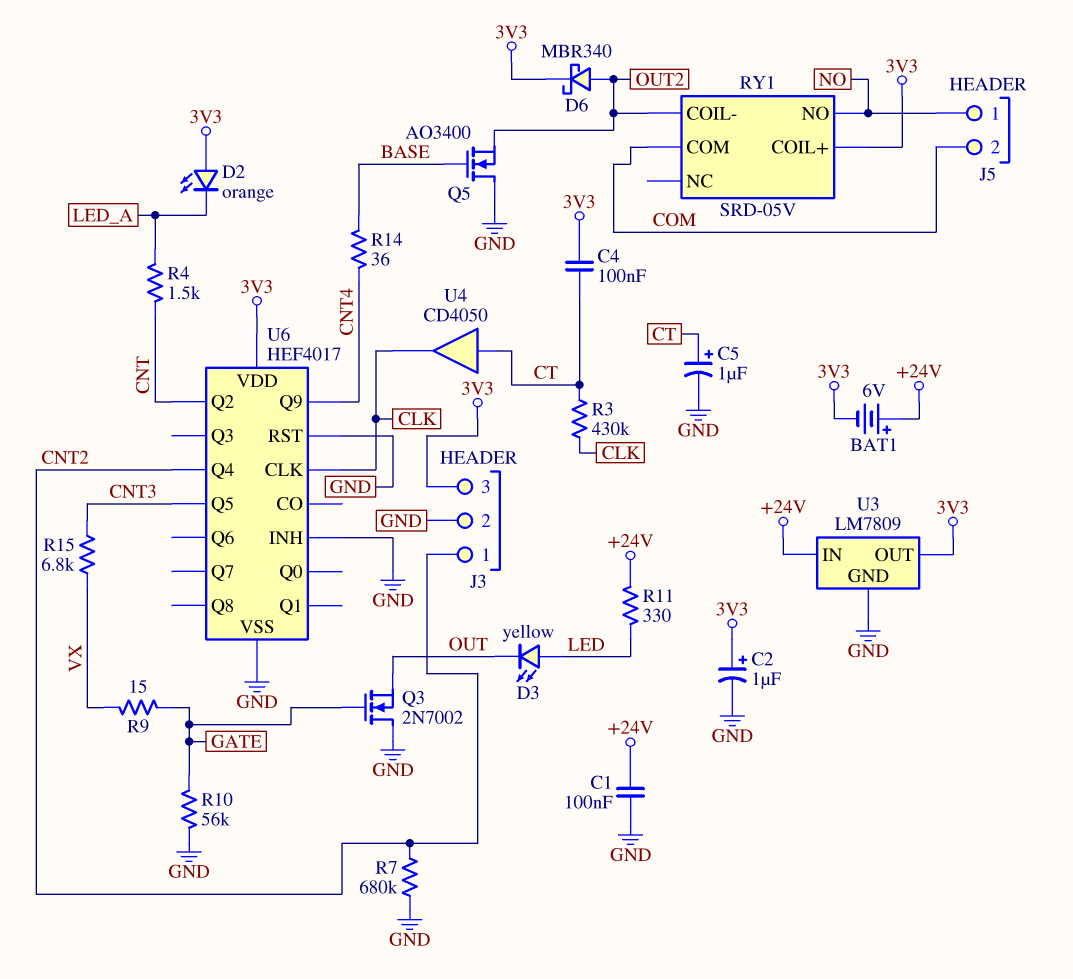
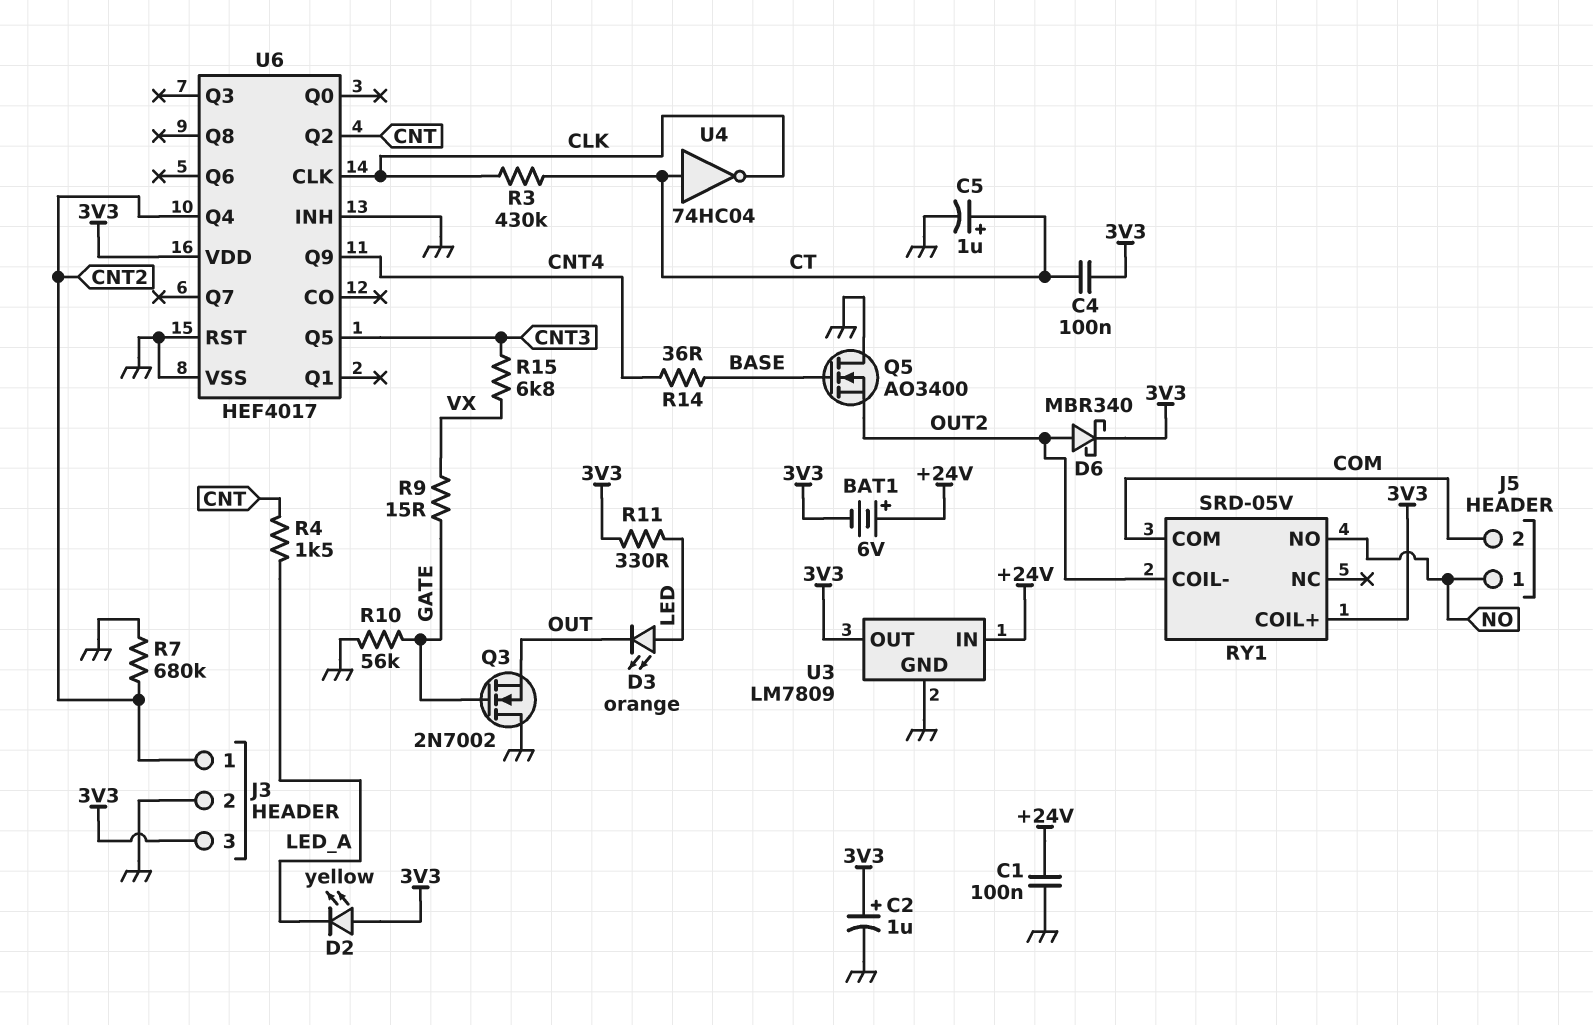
D2: LED orange (A 3V3, K LED_A) -> LED yellow (A 3V3, K LED_A)
D3: LED yellow (A LED, K OUT) -> LED orange (A LED, K OUT)
R11: 330 (+24V, LED) -> 330 (3V3, LED)
U4: buffer CD4050 (in CT, out CLK) -> NOT 74HC04 (in CT, out CLK)

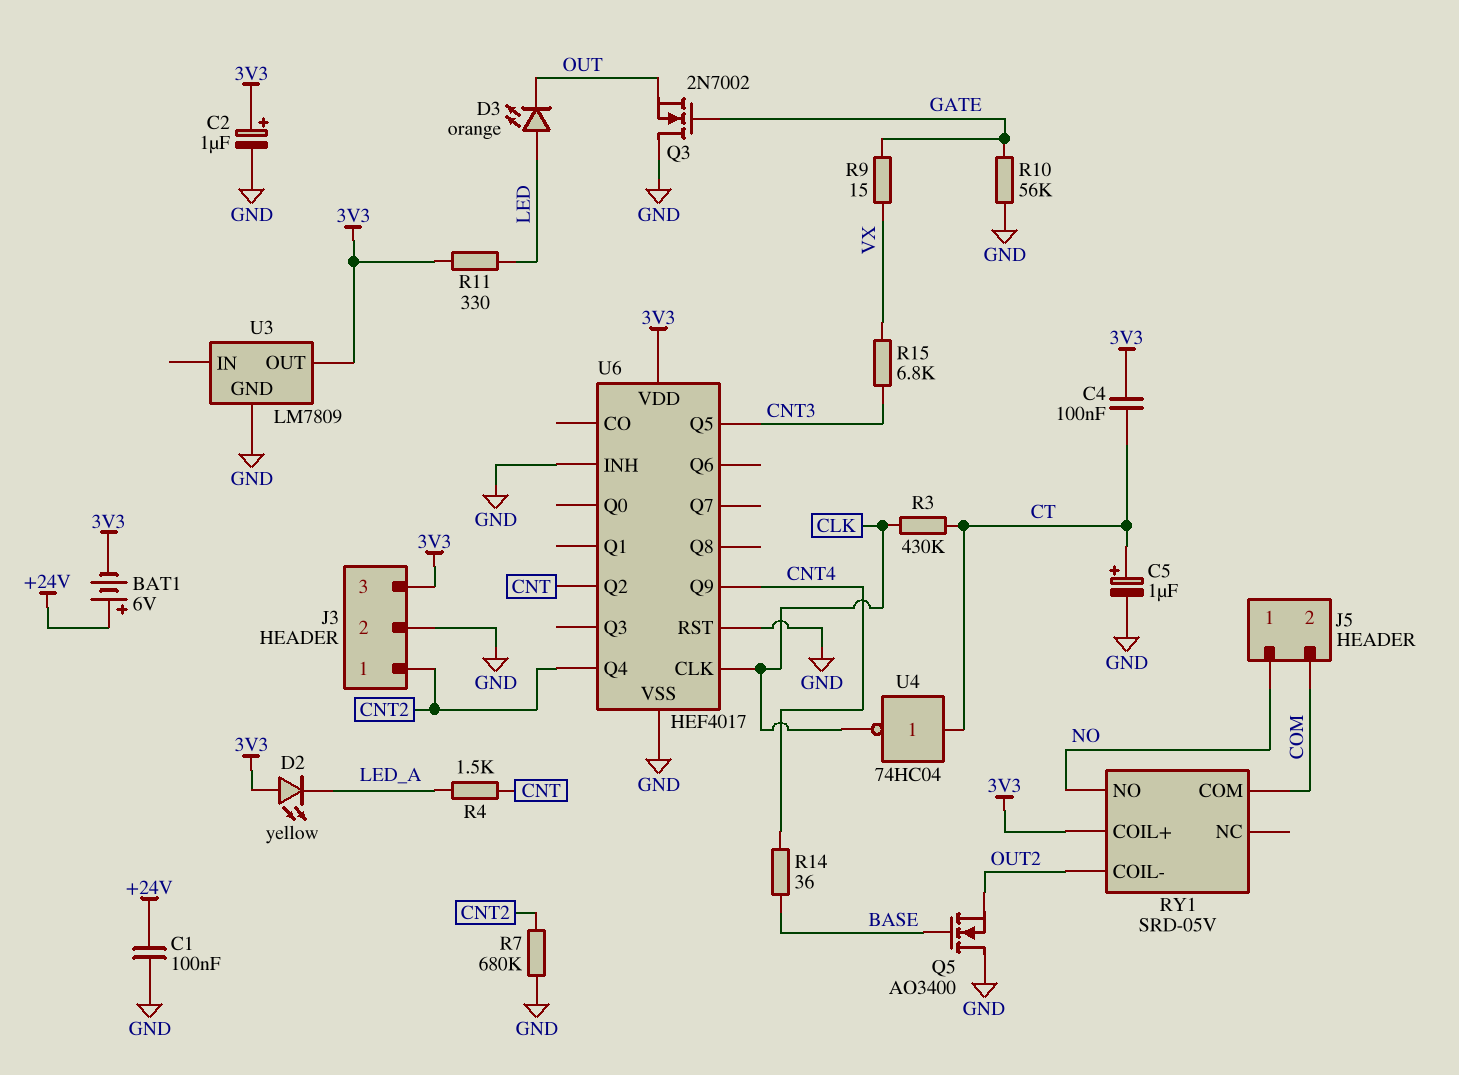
D6: schottky MBR340 (A OUT2, K 3V3) -> none
U3 pin IN: +24V -> none

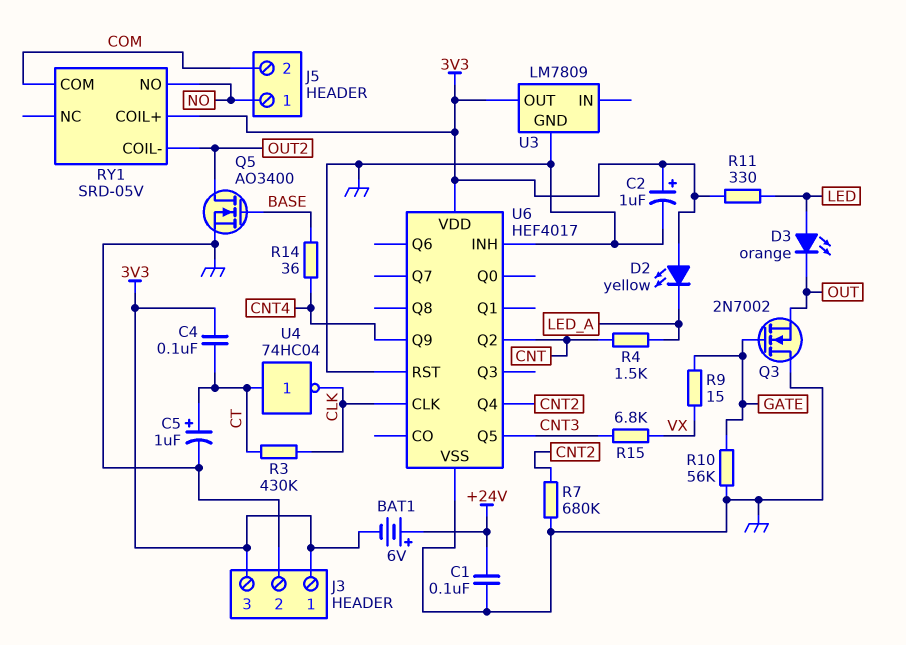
J3 pin 1: CNT2 -> 3V3
Q5: NMOS AO3400 (G BASE, D GND, S OUT2) -> NMOS AO3400 (G BASE, D OUT2, S GND)

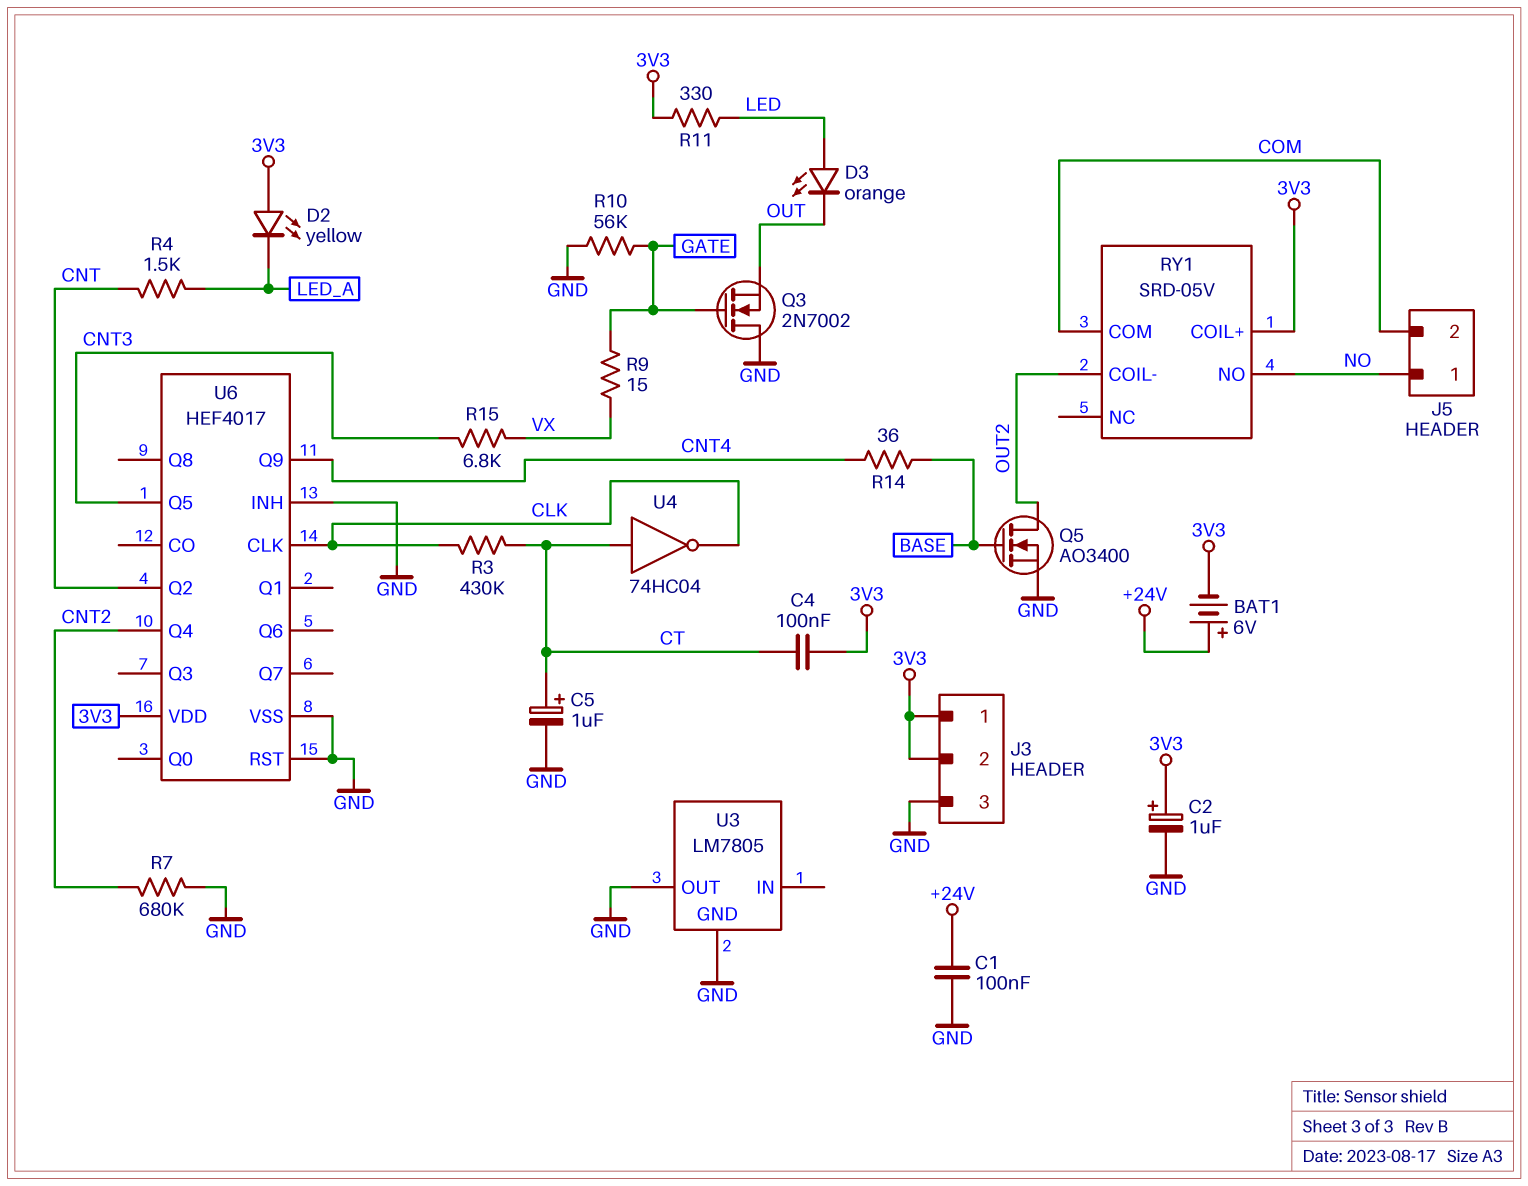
J3 pin 2: GND -> 3V3
J3 pin 3: 3V3 -> GND
U3: LM7809 -> LM7805
U3 pin OUT: 3V3 -> GND

